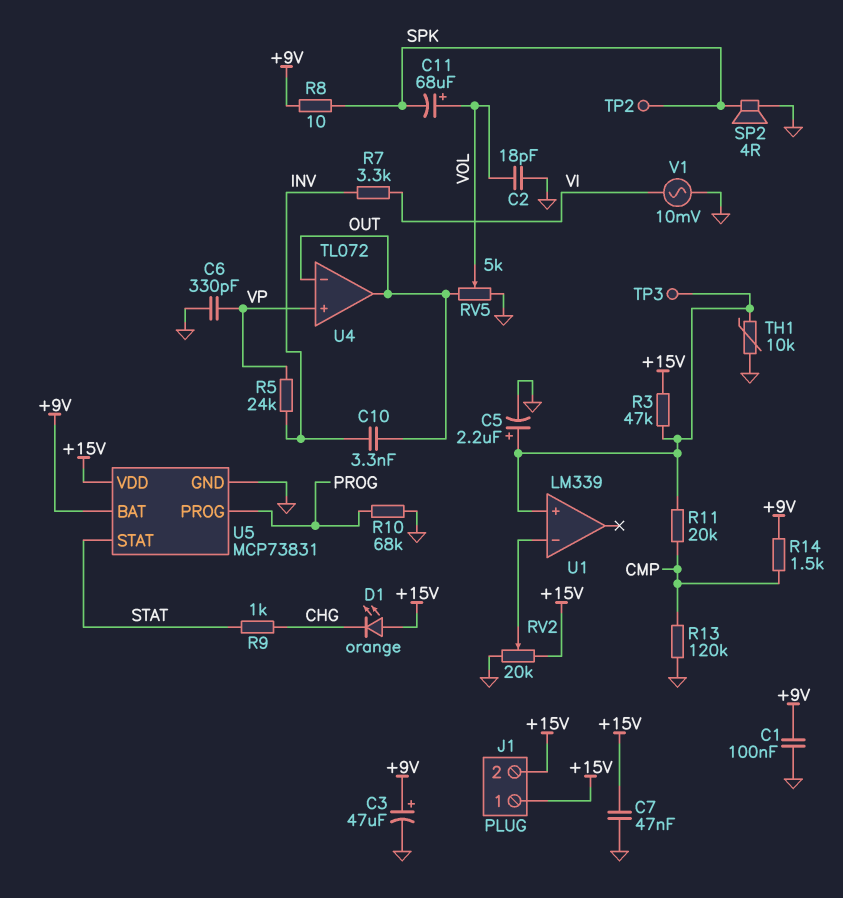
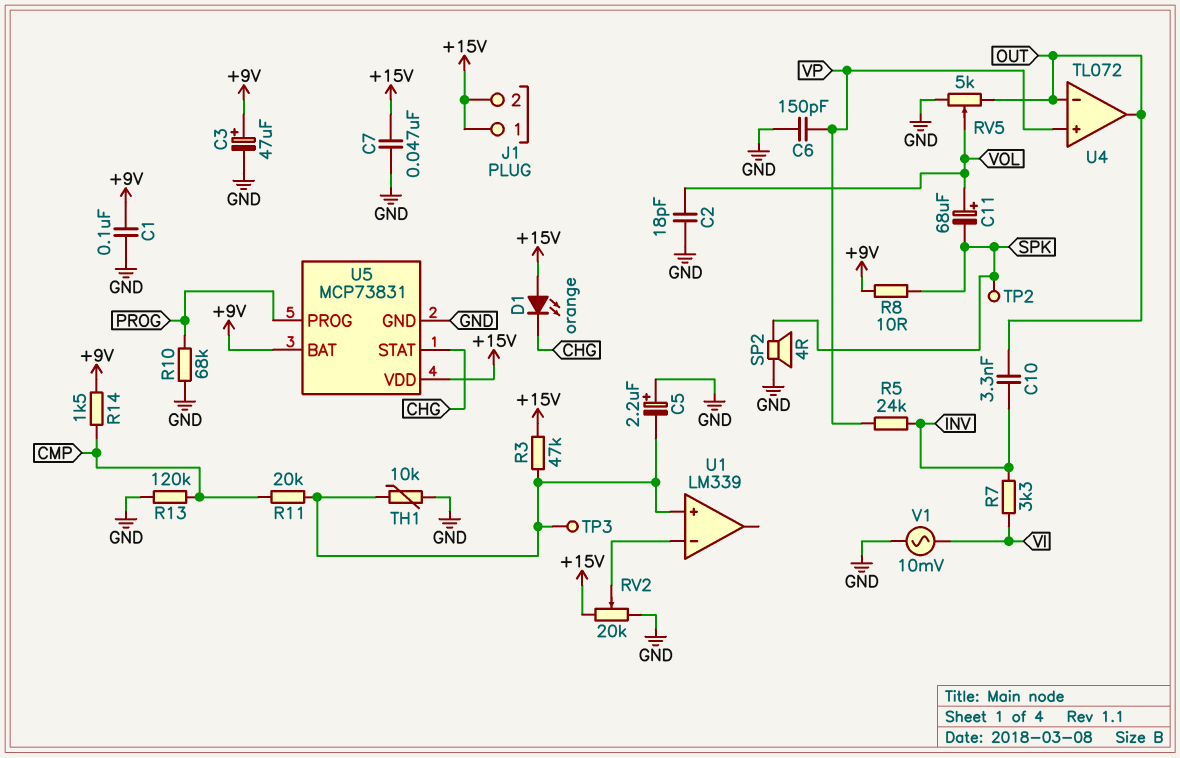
C5: 2.2uF (plus U1/in+, minus GND) -> 2.2uF (plus GND, minus U1/in+)
C6: 330pF (GND, VP) -> 150pF (GND, VP)
R9: 1k (CHG, STAT) -> none
U5 pin STAT: STAT -> CHG

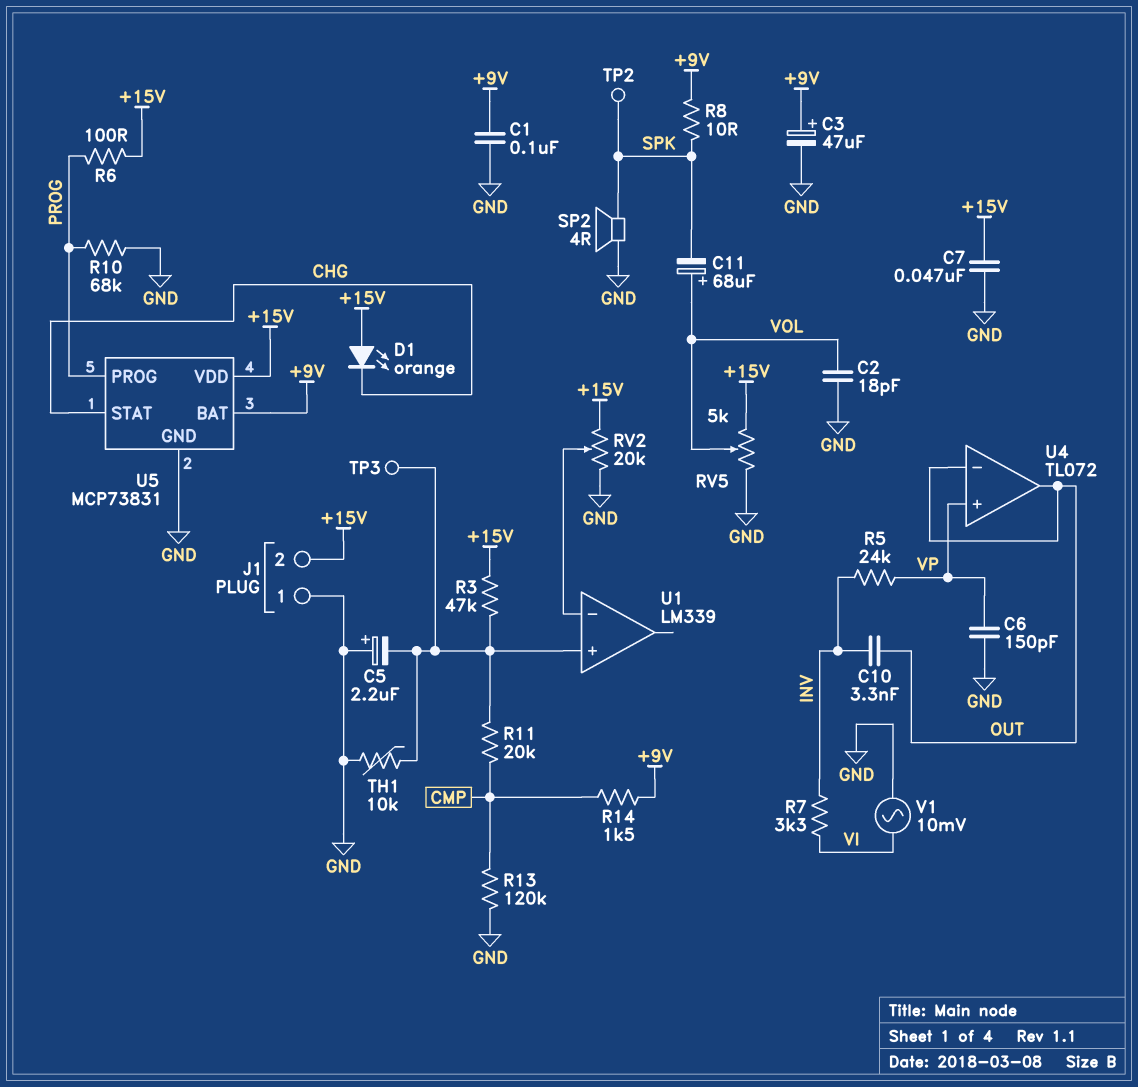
J1 pin 1: +15V -> GND
R6: none -> 100 (+15V, PROG)
RV5: 5k (GND, OUT, wiper VOL) -> 5k (+15V, GND, wiper VOL)

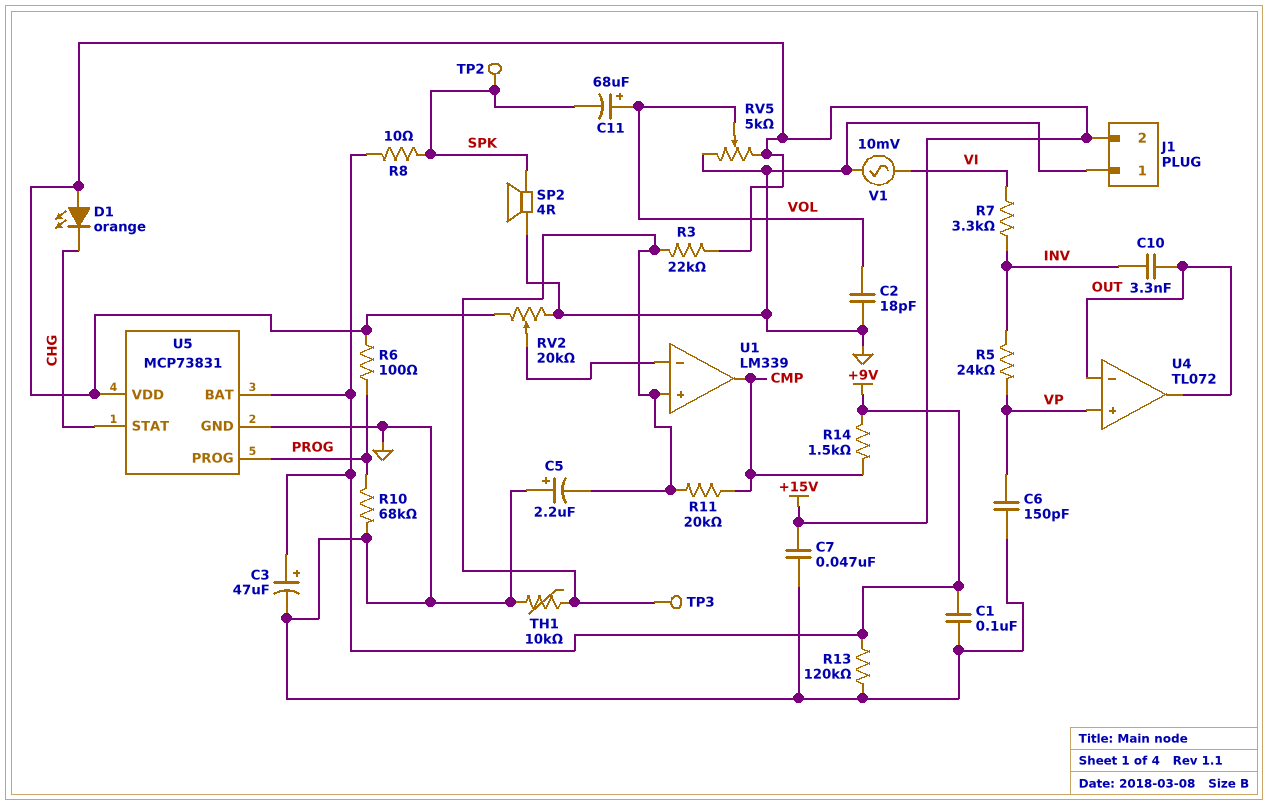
R3: 47k (+15V, U1/in+) -> 22k (+15V, U1/in+)
R13: 120k (CMP, GND) -> 120k (+9V, GND)
U1 pin out: none -> CMP

